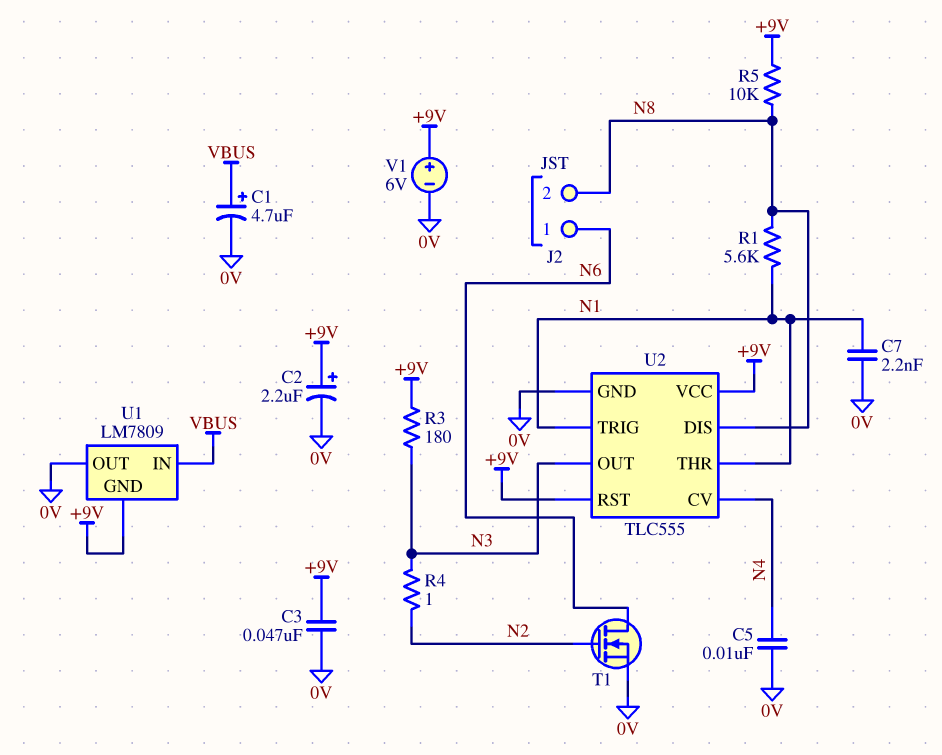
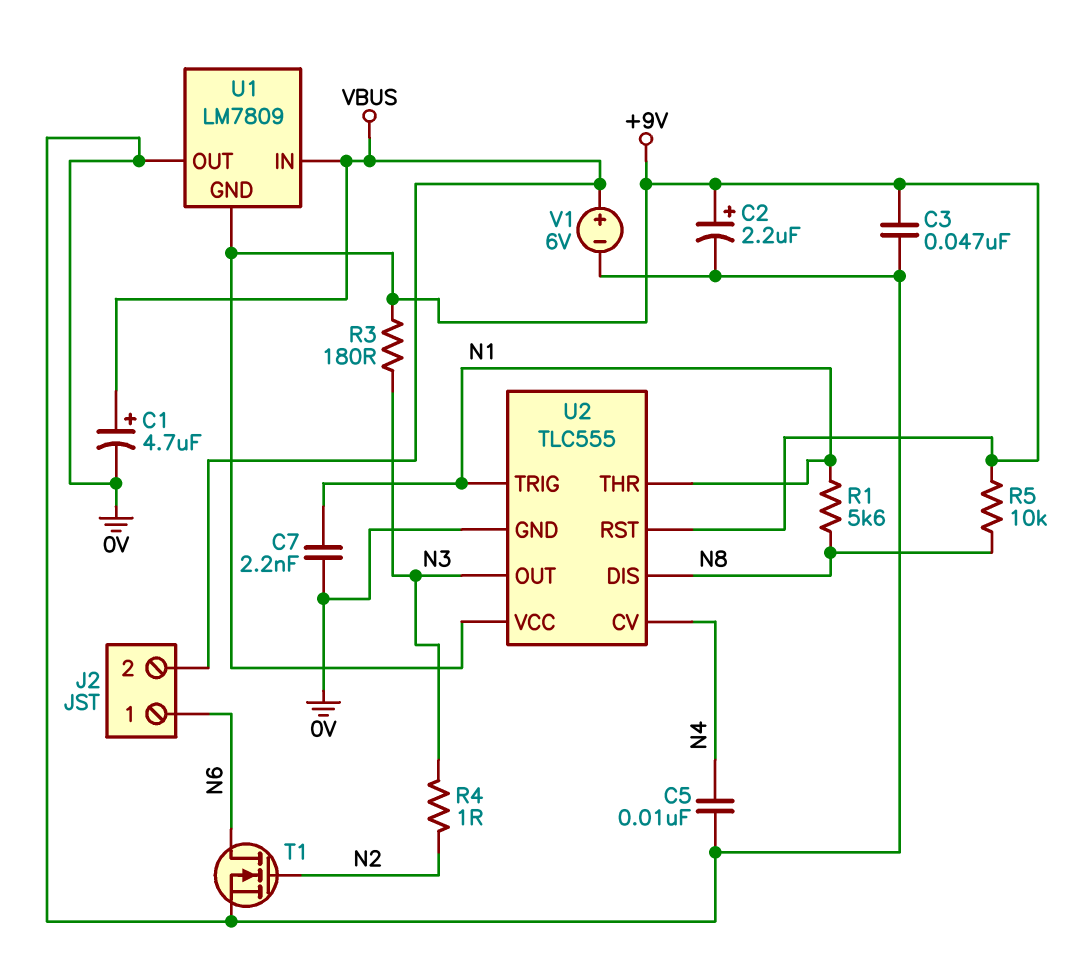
J2 pin 2: N8 -> VBUS
V1: 6V (plus +9V, minus 0V) -> 6V (plus VBUS, minus 0V)

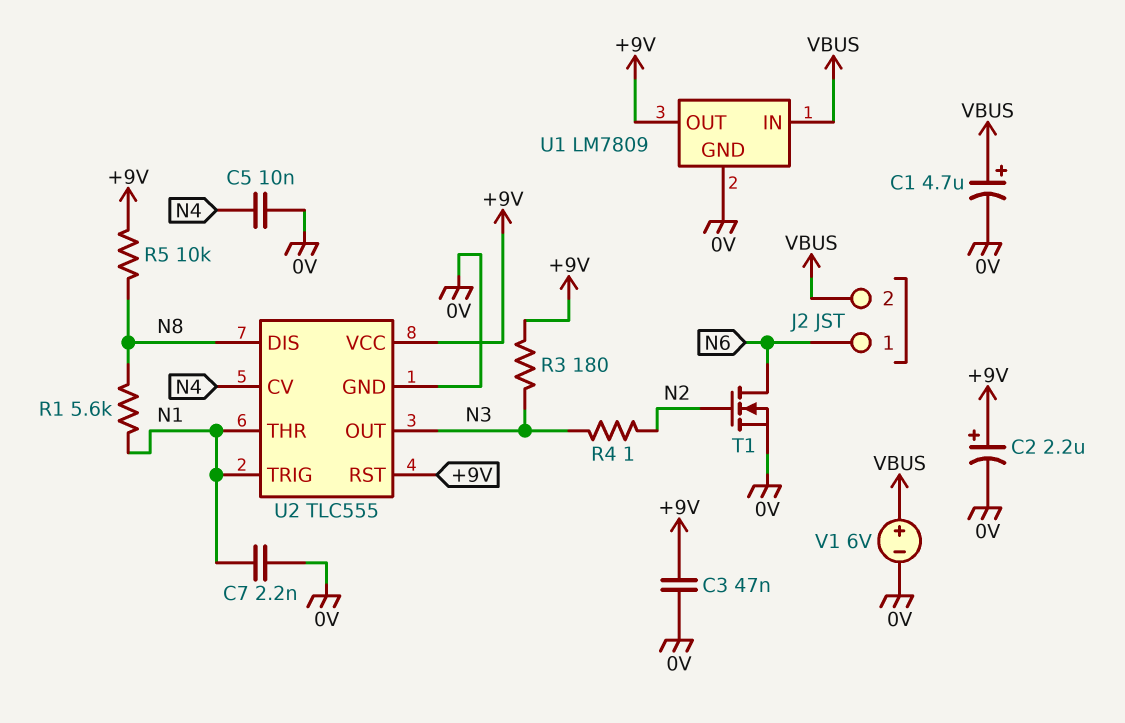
U1 pin GND: +9V -> 0V
U1 pin OUT: 0V -> +9V

